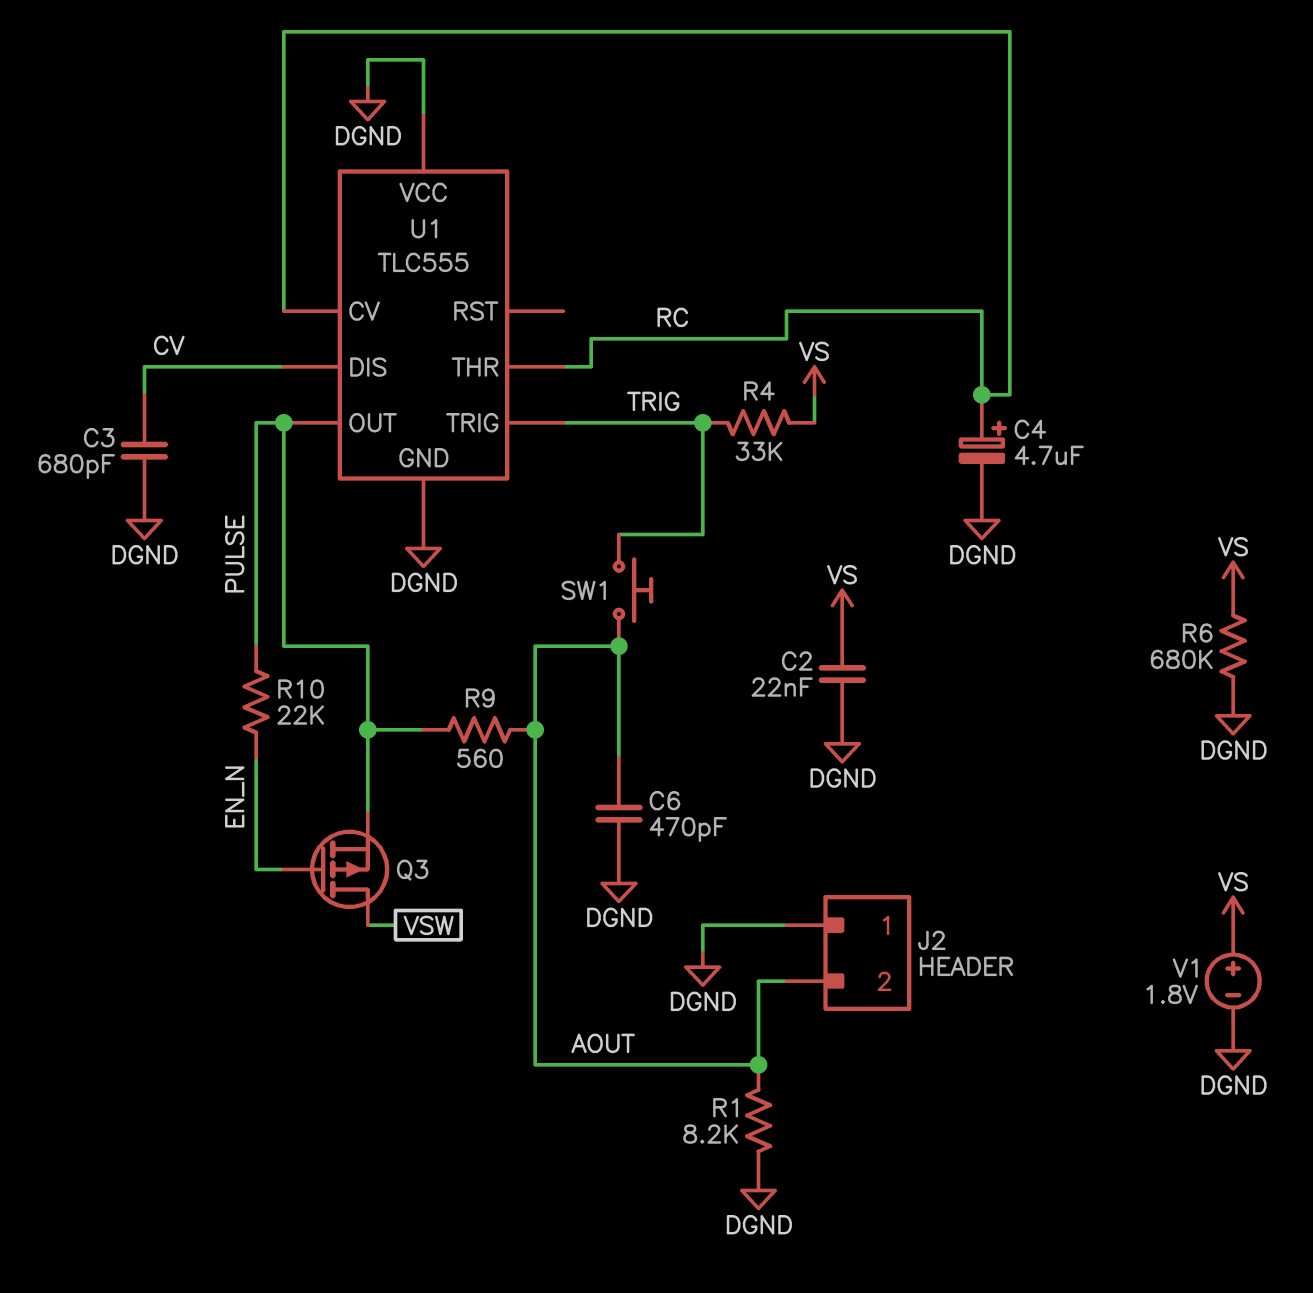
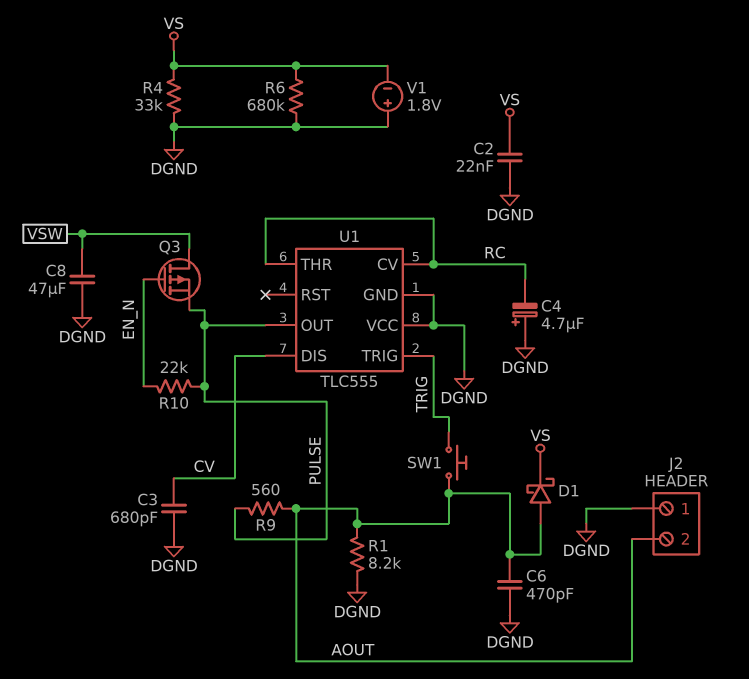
C4: 4.7uF (plus RC, minus DGND) -> 4.7uF (plus DGND, minus RC)
C8: none -> 47uF (DGND, VSW)
D1: none -> schottky (A AOUT, K VS)
R4: 33k (TRIG, VS) -> 33k (DGND, VS)
V1: 1.8V (plus VS, minus DGND) -> 1.8V (plus DGND, minus VS)

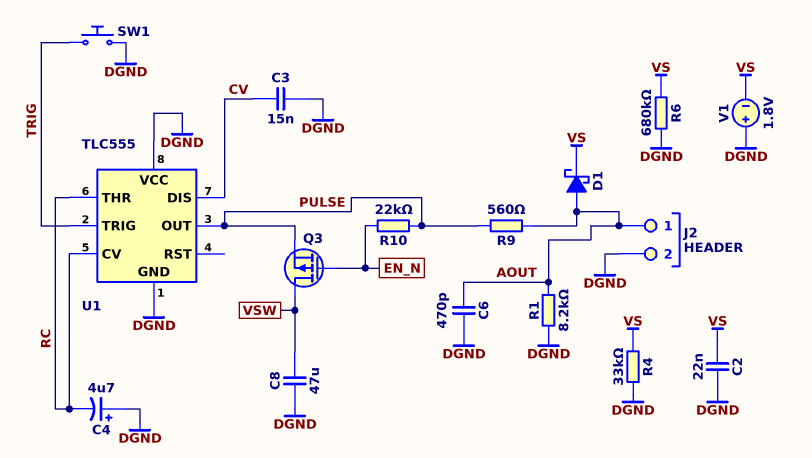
C3: 680pF (CV, DGND) -> 15nF (CV, DGND)
J2 pin 1: DGND -> AOUT
J2 pin 2: AOUT -> DGND
SW1: button (AOUT, TRIG) -> button (DGND, TRIG)

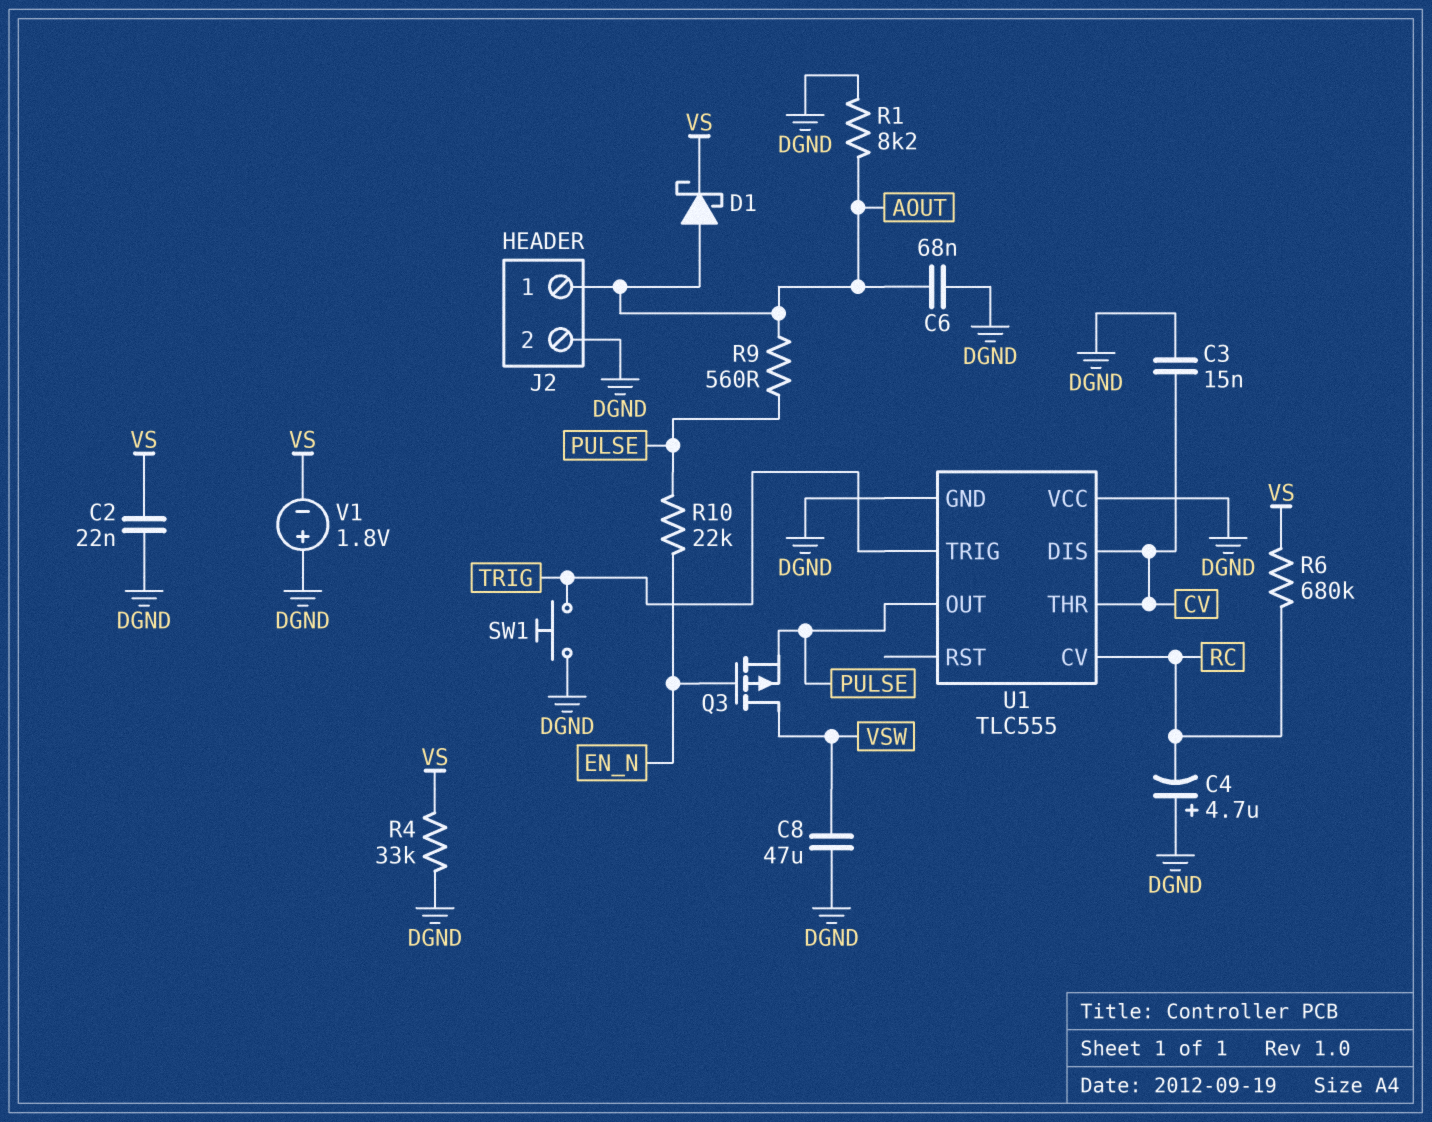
C6: 470pF (AOUT, DGND) -> 68nF (AOUT, DGND)
R6: 680k (DGND, VS) -> 680k (RC, VS)
U1 pin THR: RC -> CV

